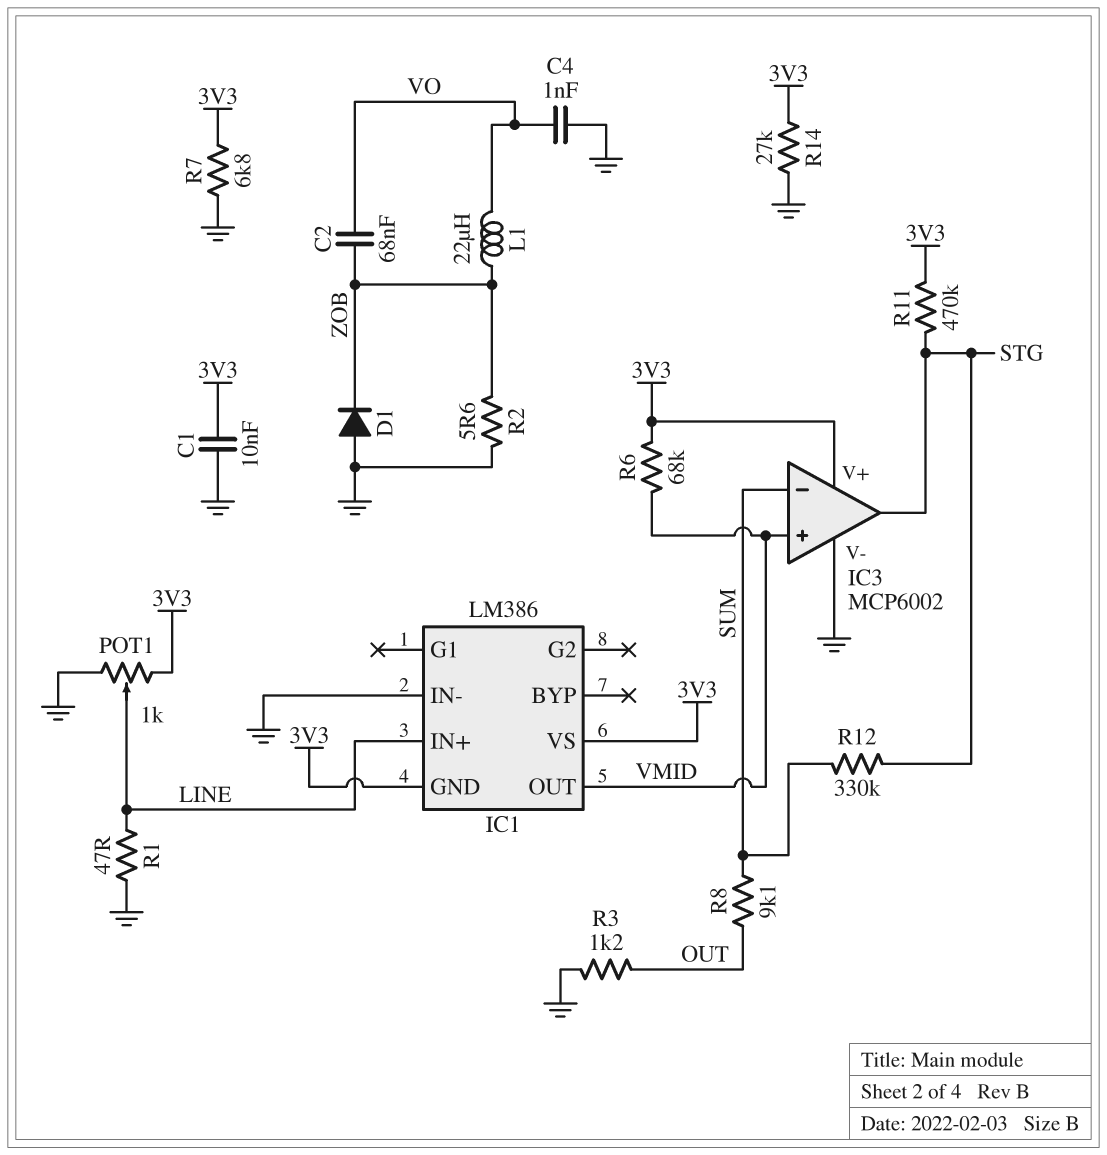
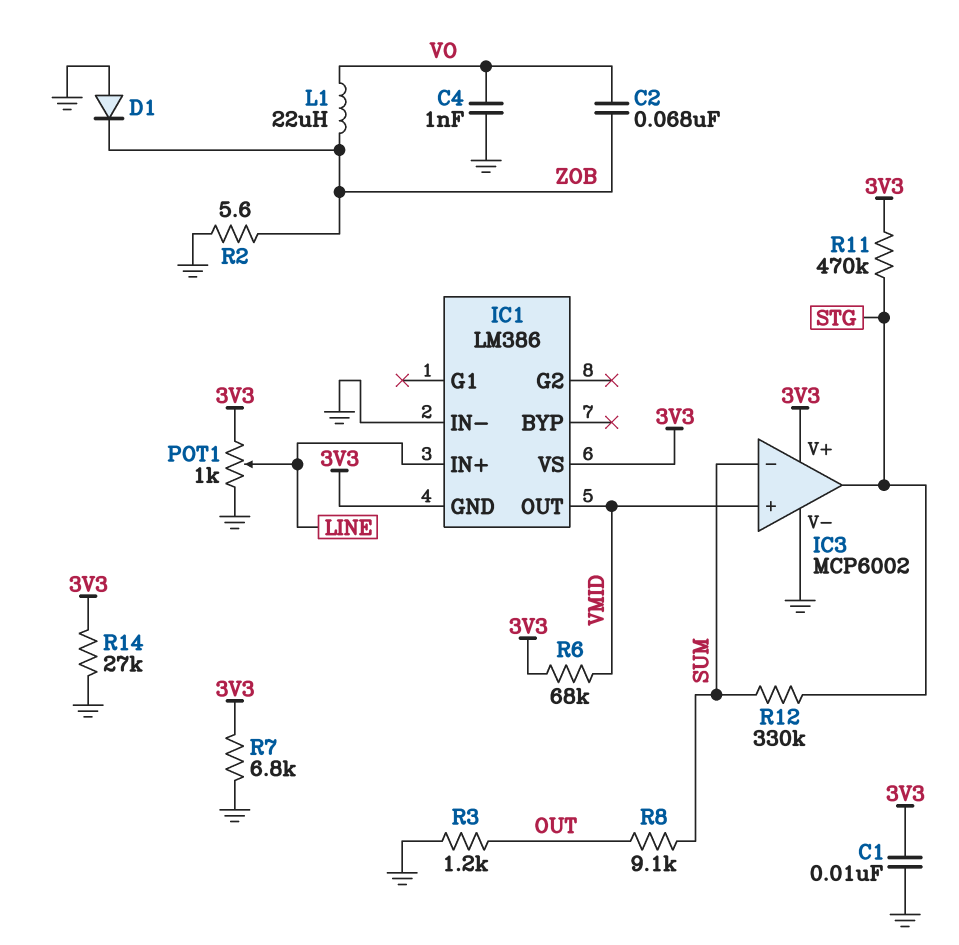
R1: 47 (GND, LINE) -> none

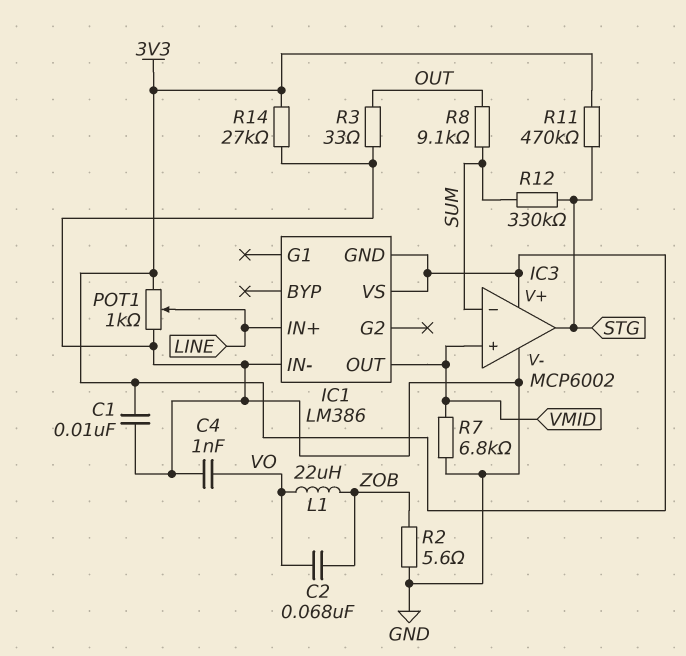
D1: diode (A GND, K ZOB) -> none
R3: 1.2k (GND, OUT) -> 33 (GND, OUT)
R6: 68k (3V3, VMID) -> none
R7: 6.8k (3V3, GND) -> 6.8k (GND, VMID)

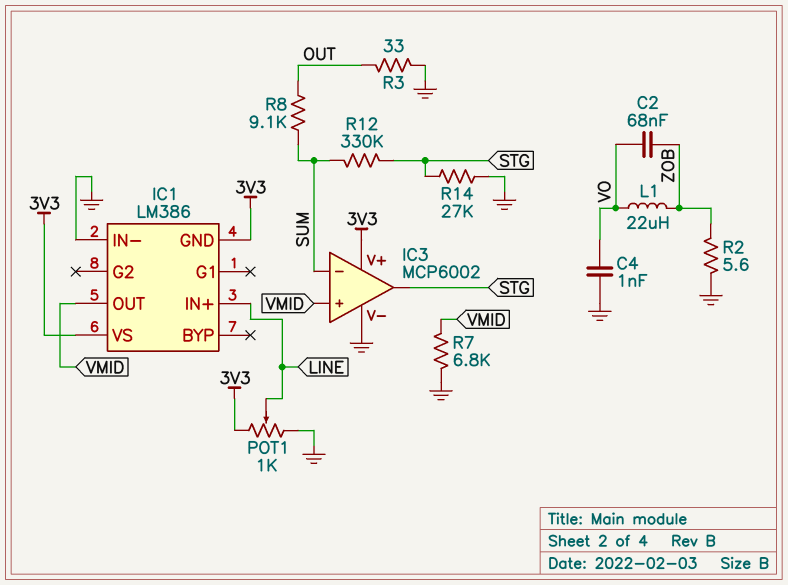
C1: 10nF (3V3, GND) -> none
R11: 470k (3V3, STG) -> none
R14: 27k (3V3, GND) -> 27k (GND, STG)

